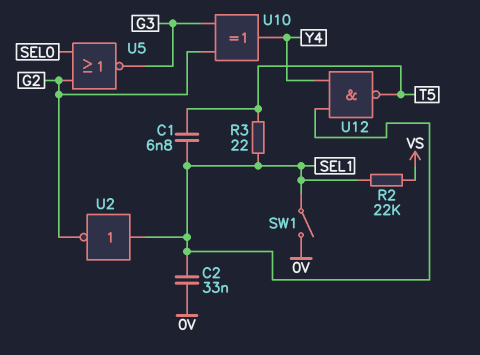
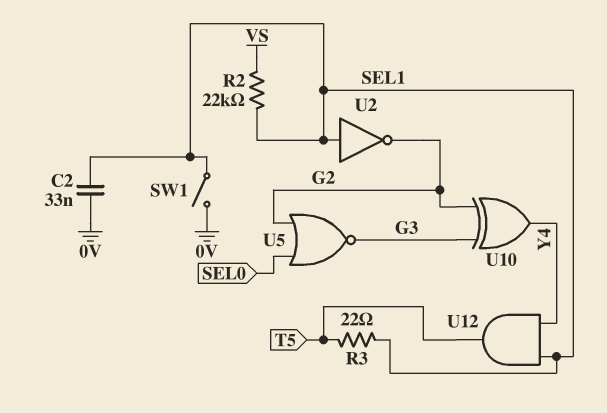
C1: 6.8nF (SEL1, T5) -> none
U12: NAND (in SEL1, in Y4, out T5) -> AND (in SEL1, in Y4, out T5)

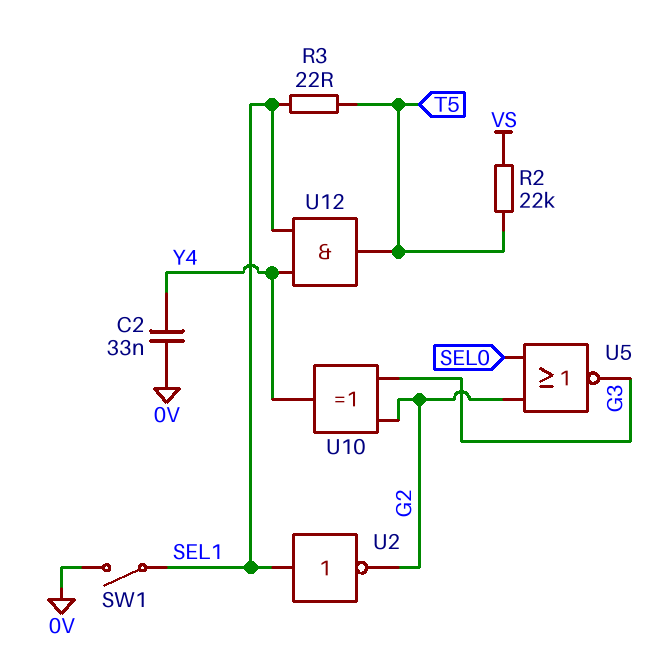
C2: 33nF (0V, SEL1) -> 33nF (0V, Y4)
R2: 22k (SEL1, VS) -> 22k (T5, VS)

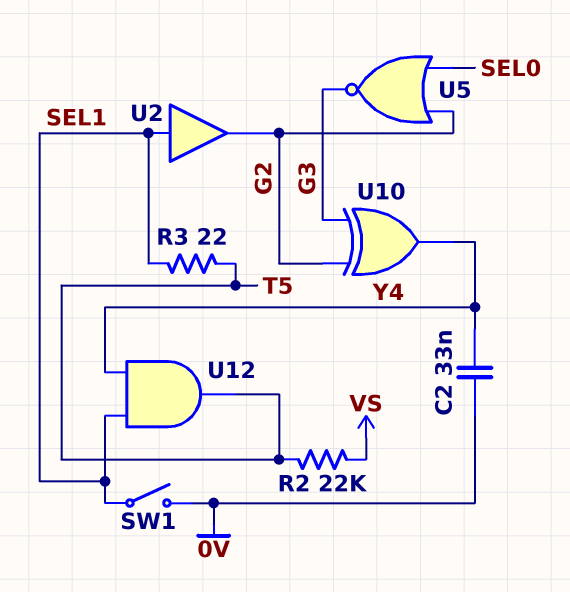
U2: NOT (in SEL1, out G2) -> buffer (in SEL1, out G2)

